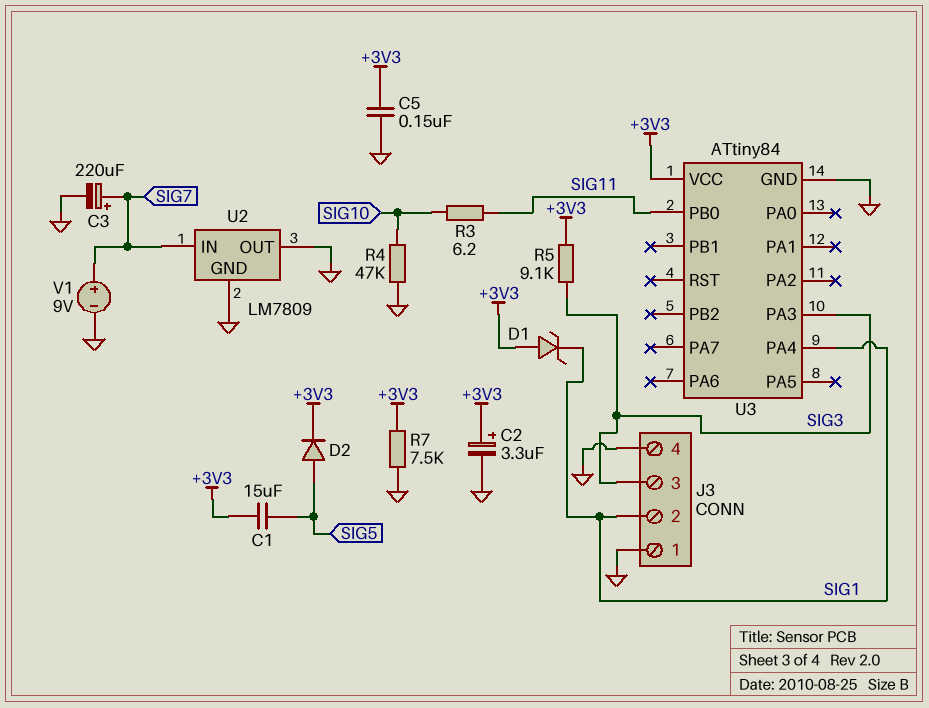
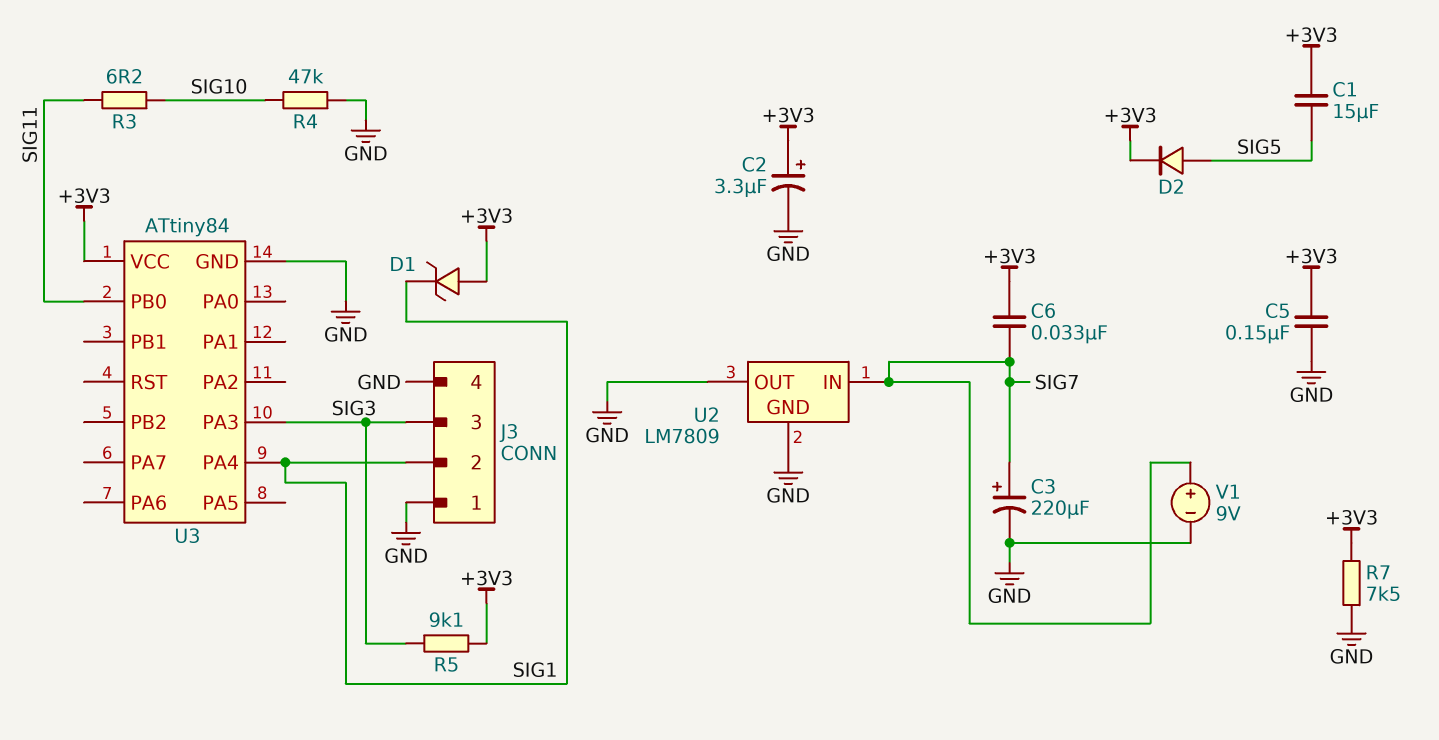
C6: none -> 33nF (+3V3, SIG7)

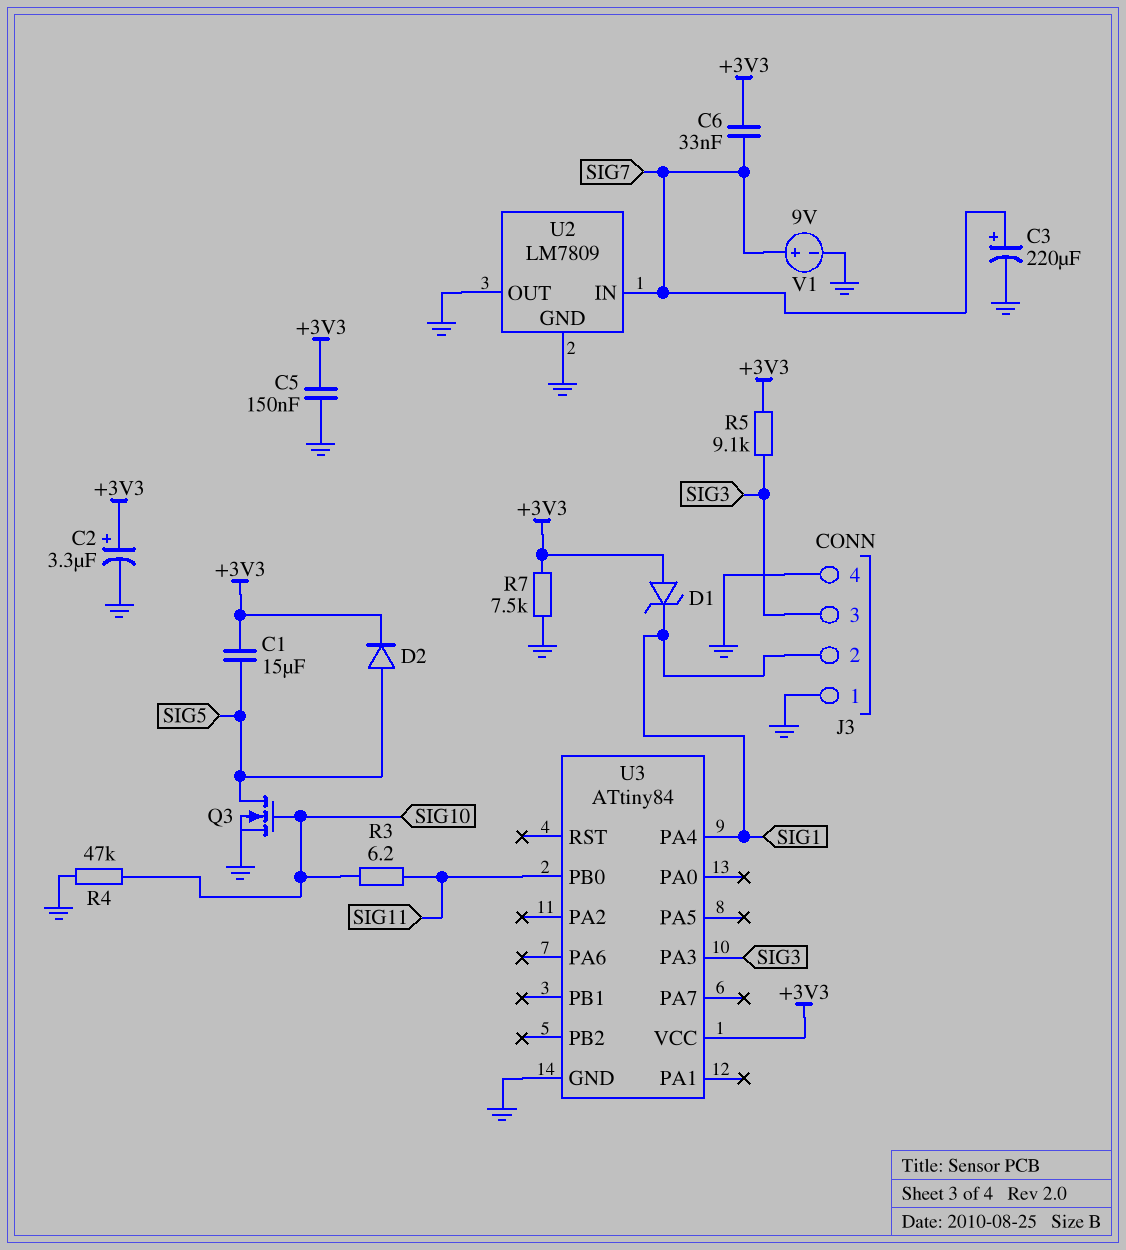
Q3: none -> NMOS (G SIG10, D SIG5, S GND)

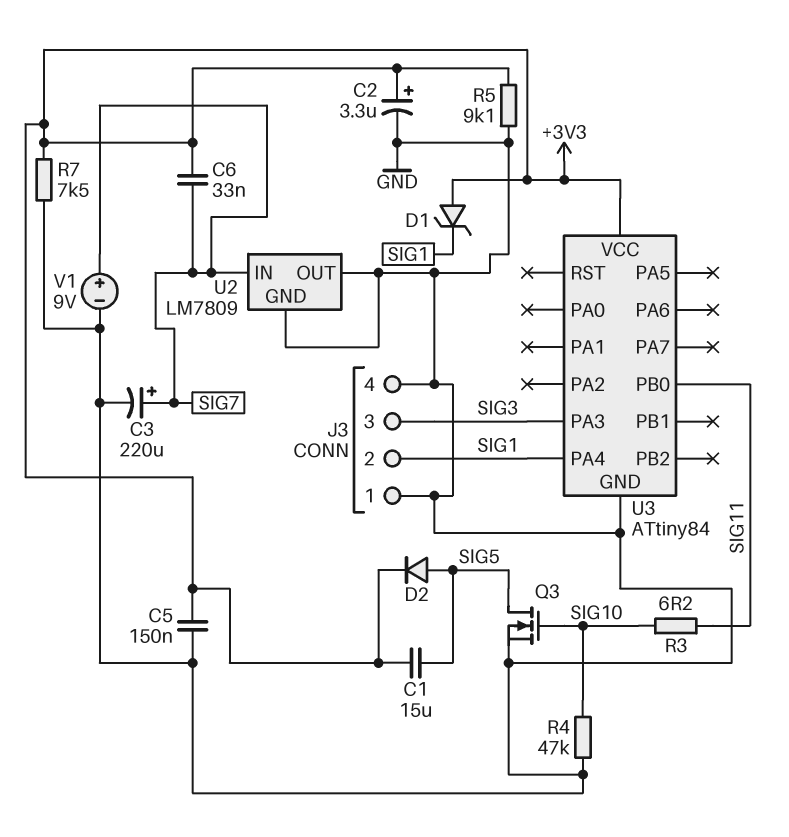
R5: 9.1k (+3V3, SIG3) -> 9.1k (+3V3, GND)

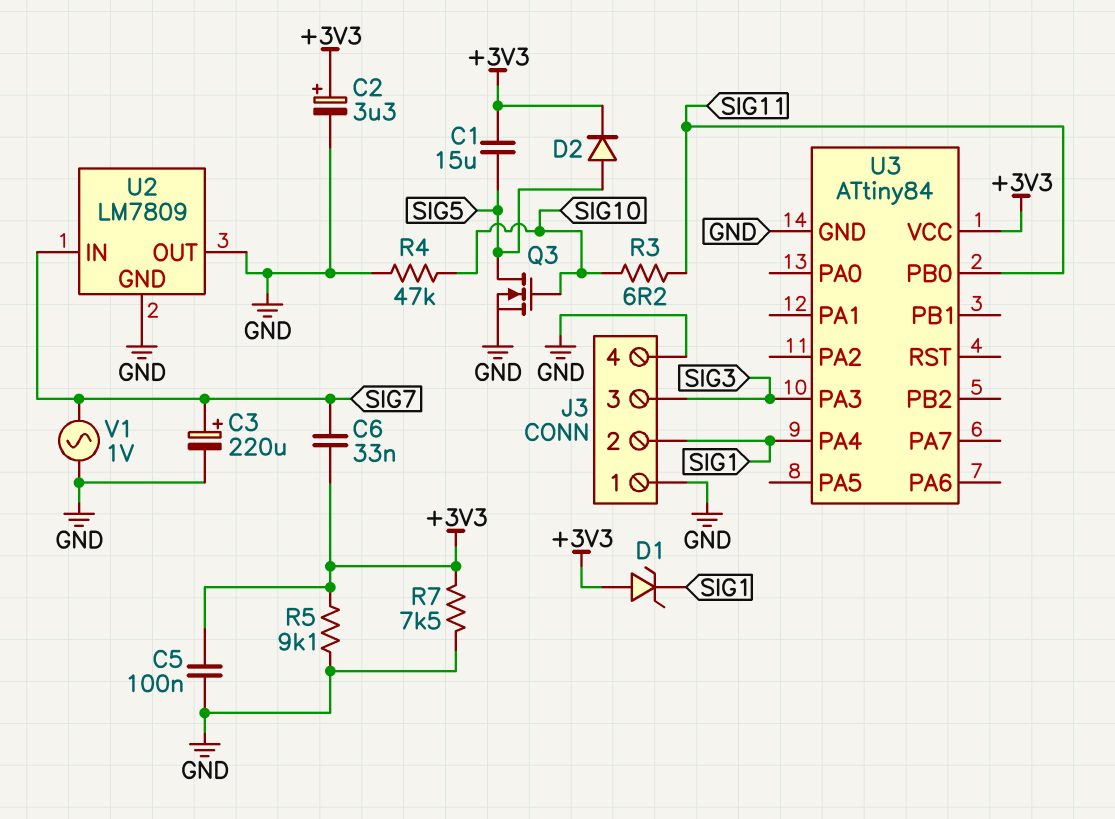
C5: 150nF (+3V3, GND) -> 100nF (+3V3, GND)
V1: 9V (plus SIG7, minus GND) -> AC 1V (GND, SIG7)

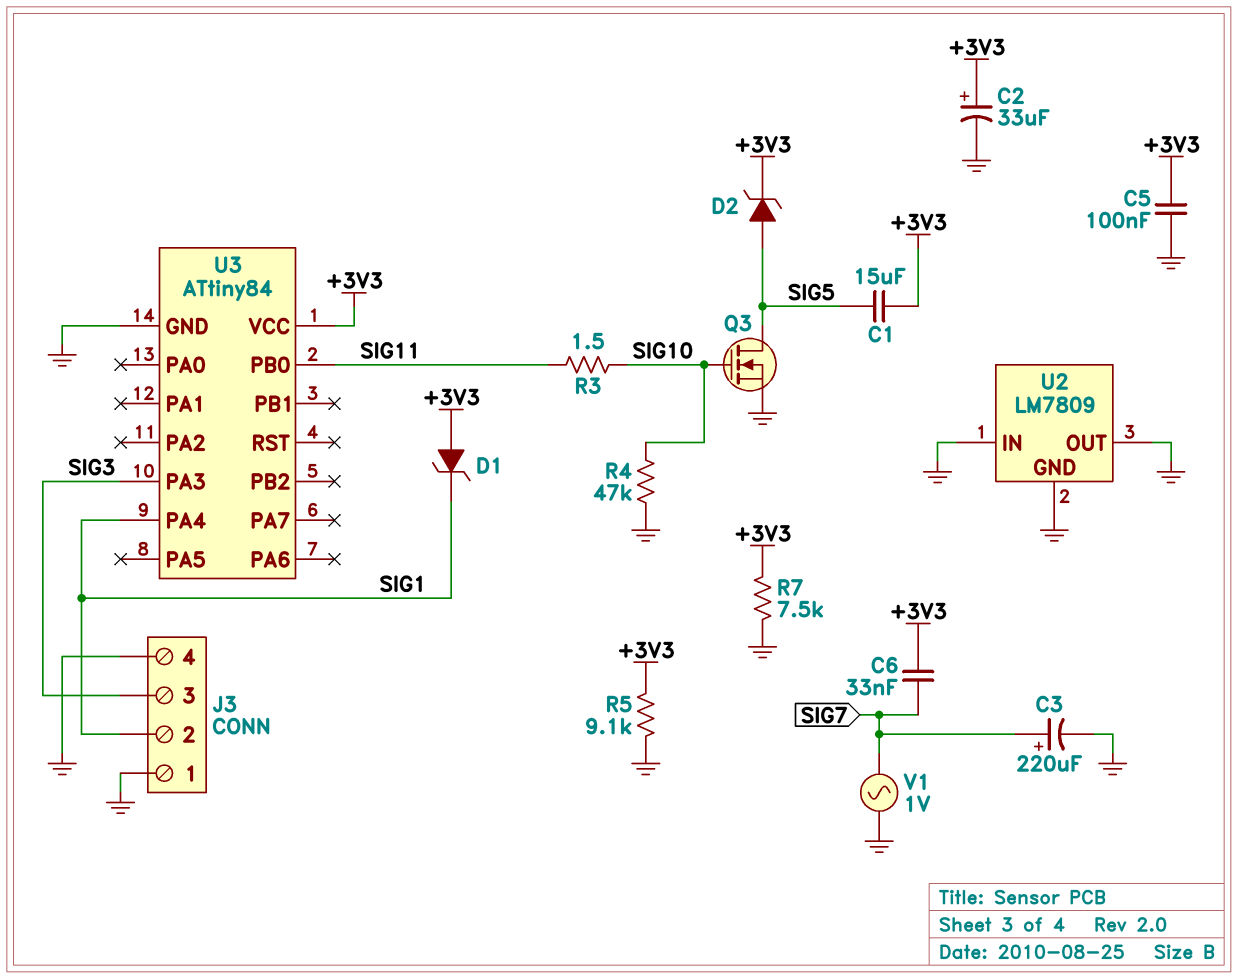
C2: 3.3uF (plus +3V3, minus GND) -> 33uF (plus +3V3, minus GND)
D2: diode (A SIG5, K +3V3) -> zener (A SIG5, K +3V3)
R3: 6.2 (SIG10, SIG11) -> 1.5 (SIG10, SIG11)
U2 pin IN: SIG7 -> GND

